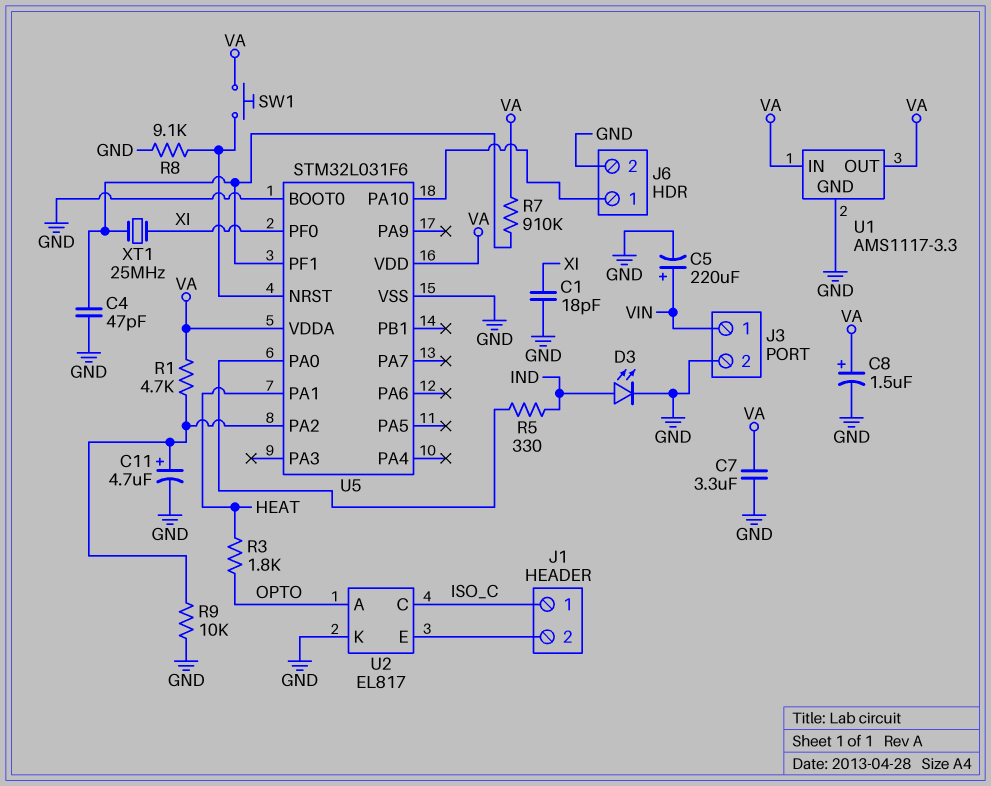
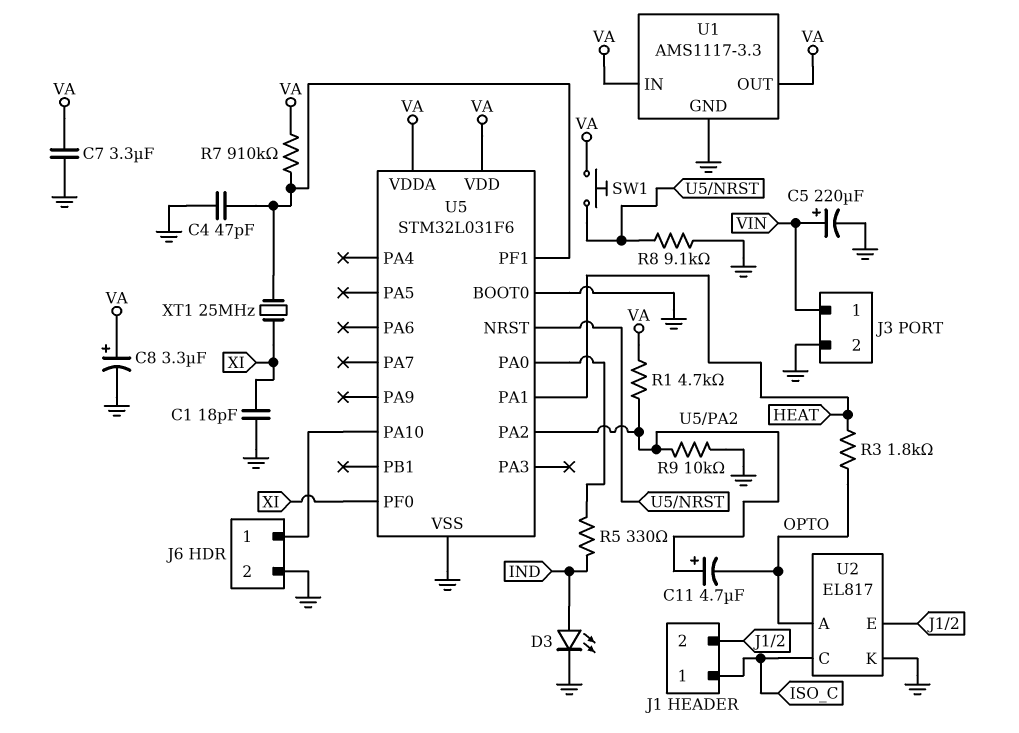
C8: 1.5uF (plus VA, minus GND) -> 3.3uF (plus VA, minus GND)
C11: 4.7uF (plus U5/PA2, minus GND) -> 4.7uF (plus U5/PA2, minus OPTO)

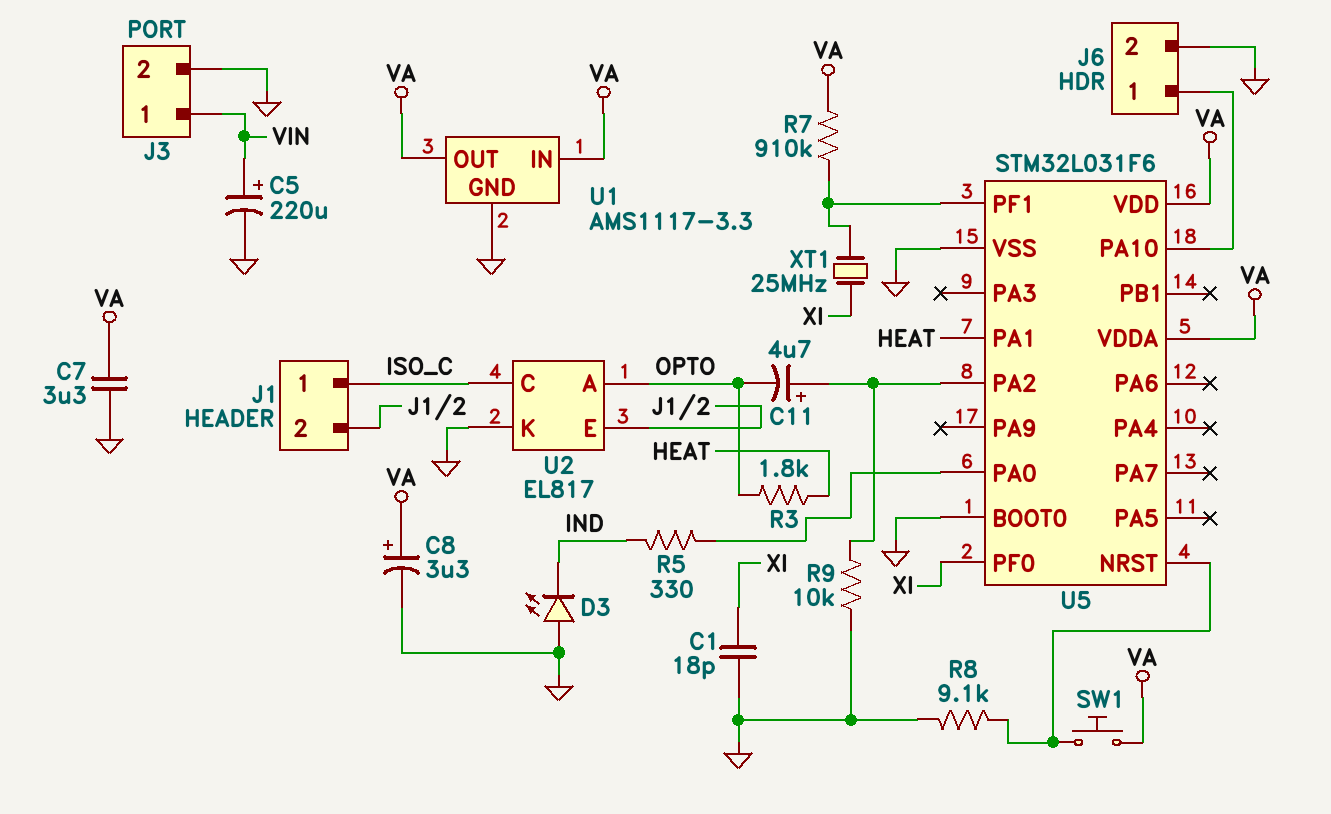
C4: 47pF (GND, U5/PF1) -> none
D3: LED (A IND, K GND) -> LED (A GND, K IND)
R1: 4.7k (U5/PA2, VA) -> none

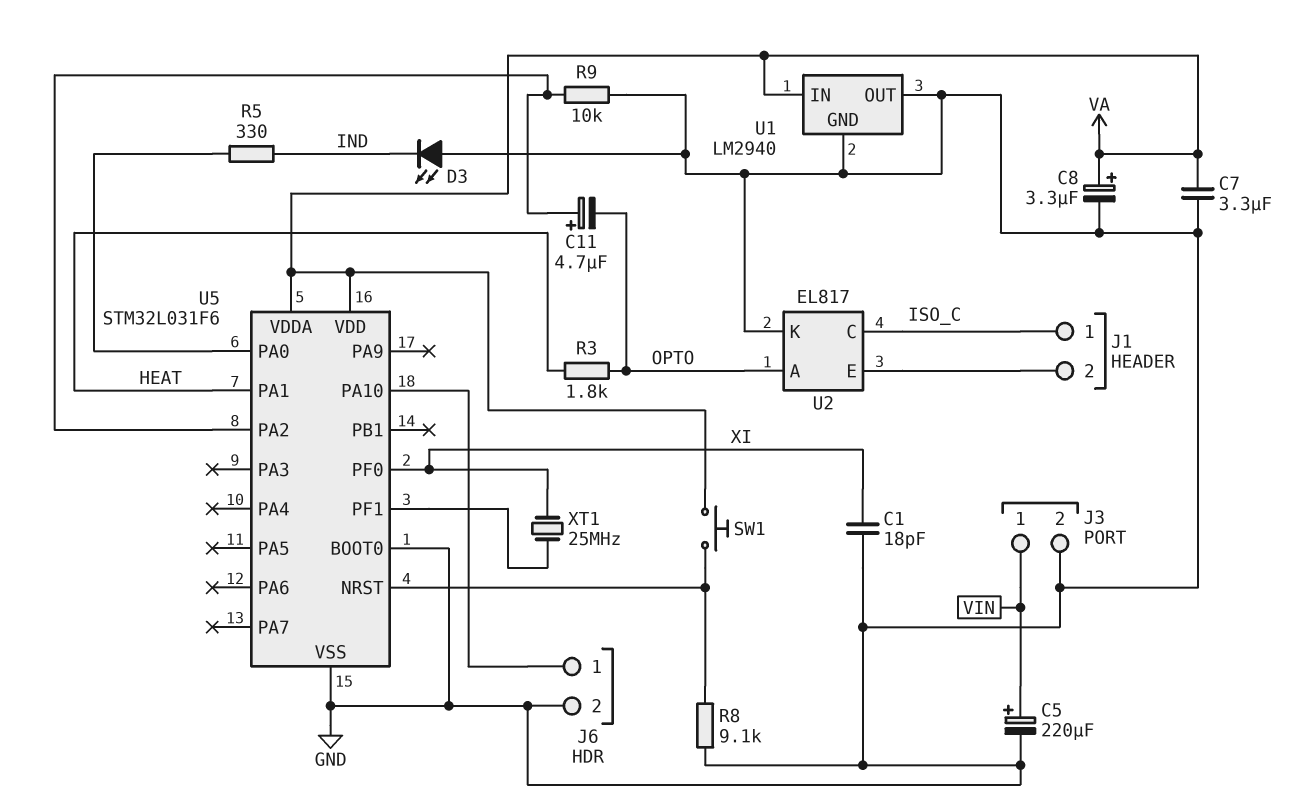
R7: 910k (U5/PF1, VA) -> none
U1: AMS1117-3.3 -> LM2940
U1 pin OUT: VA -> GND

